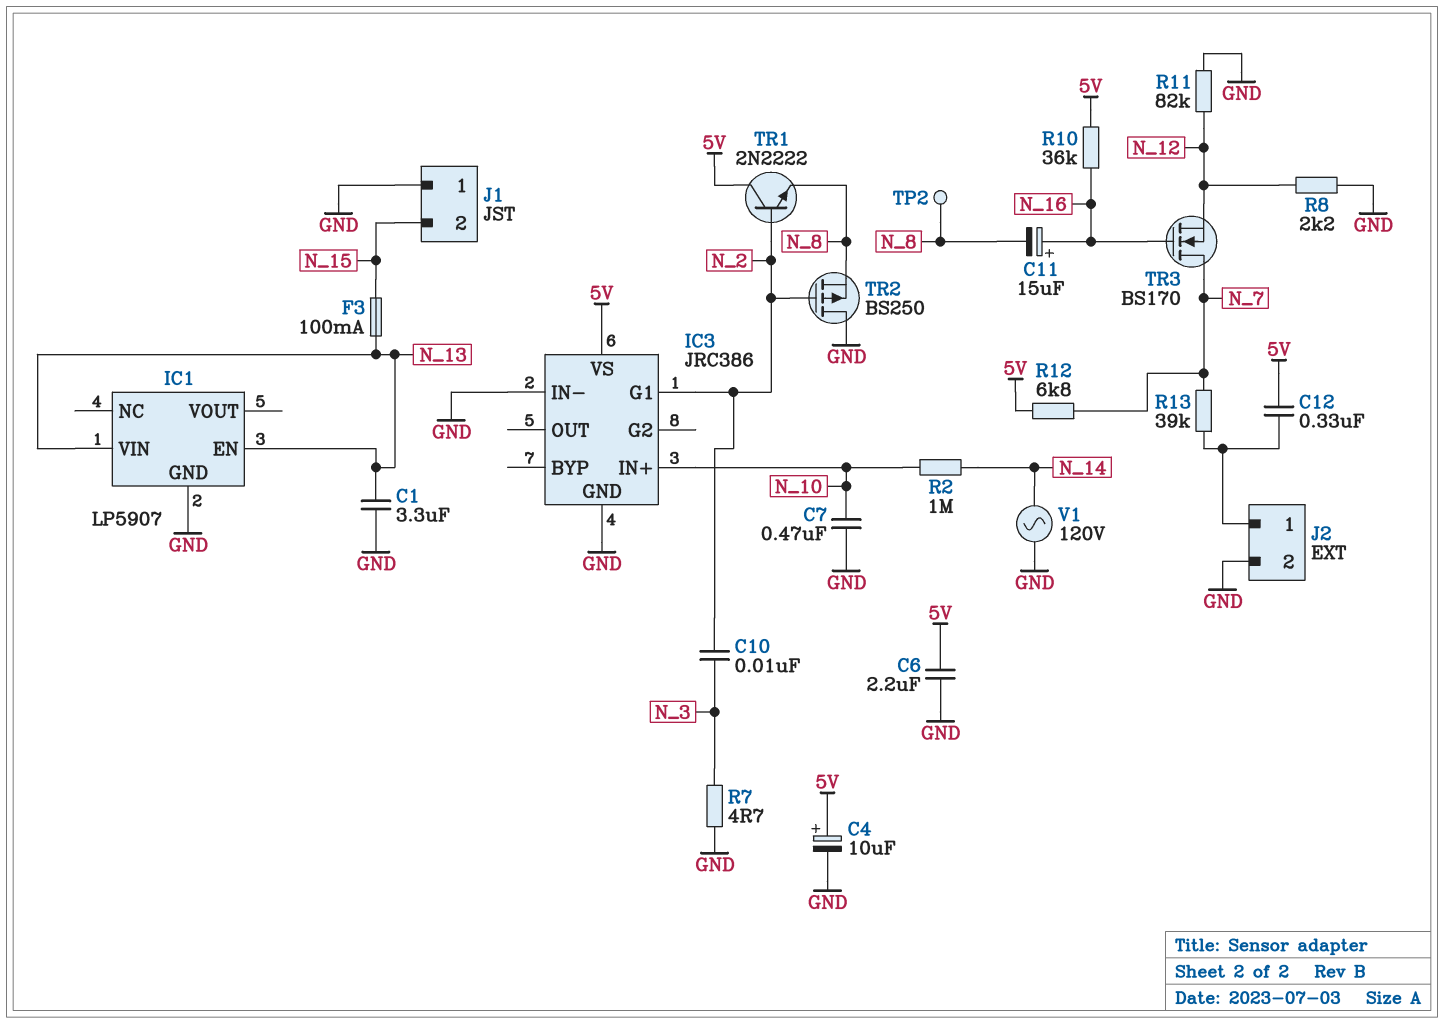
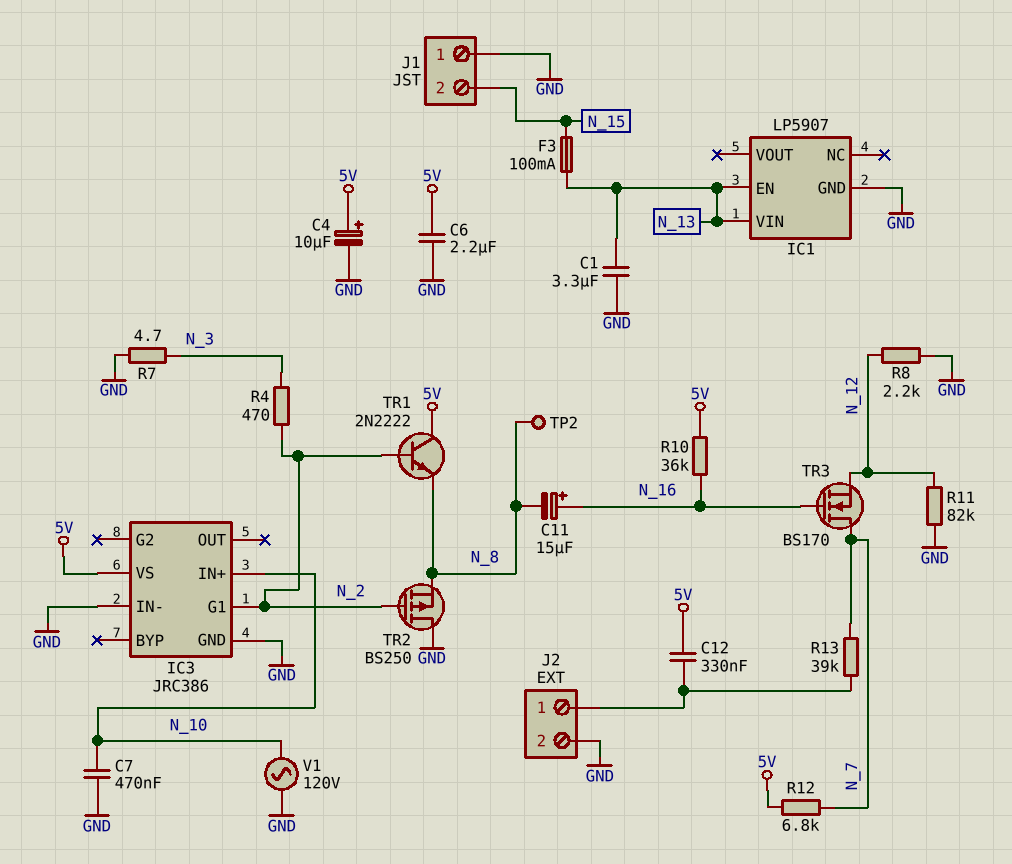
C10: 10nF (N_2, N_3) -> none
R2: 1M (N_10, N_14) -> none
R4: none -> 470 (N_2, N_3)
V1: AC 120V (GND, N_14) -> AC 120V (GND, N_10)

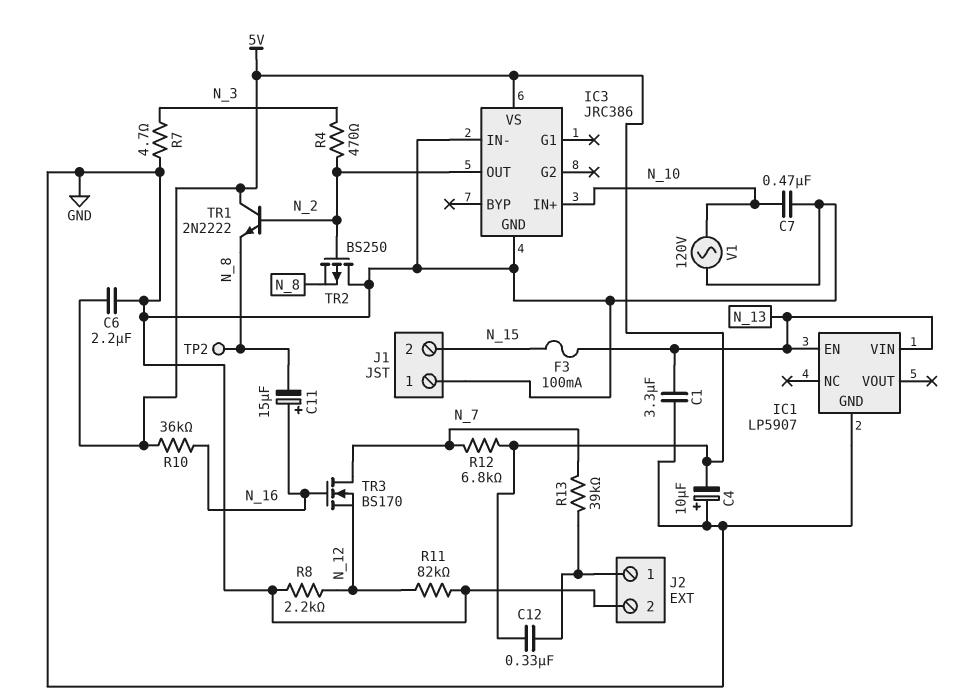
C4: 10uF (plus 5V, minus GND) -> 10uF (plus GND, minus 5V)
IC3 pin G1: N_2 -> none
IC3 pin OUT: none -> N_2

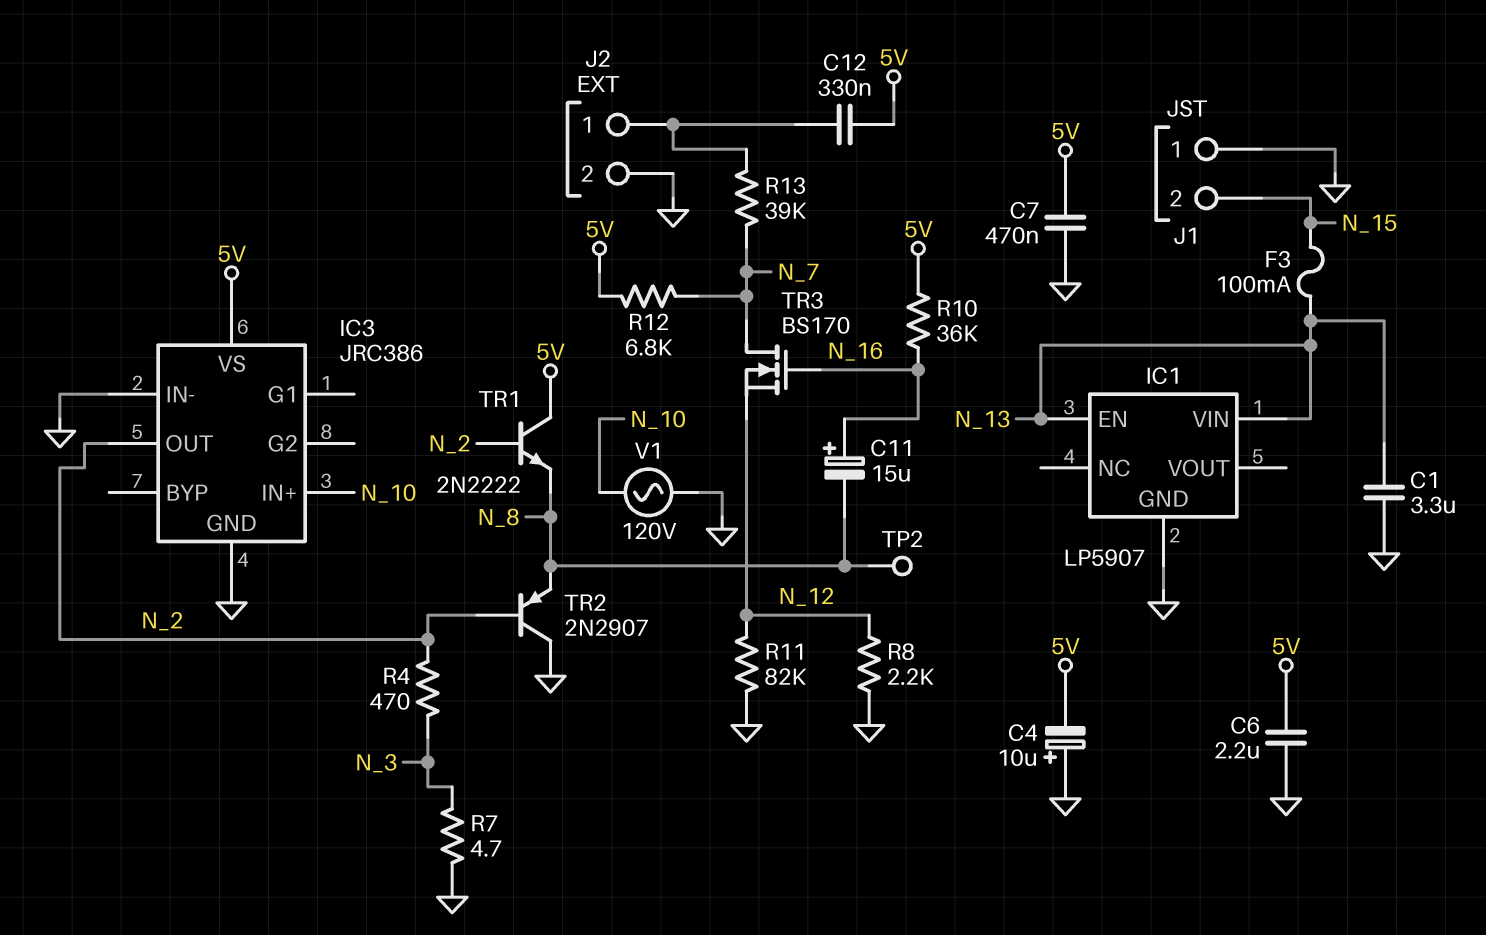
C7: 470nF (GND, N_10) -> 470nF (5V, GND)
TR2: PMOS BS250 (G N_2, D GND, S N_8) -> PNP 2N2907 (B N_2, C GND, E N_8)

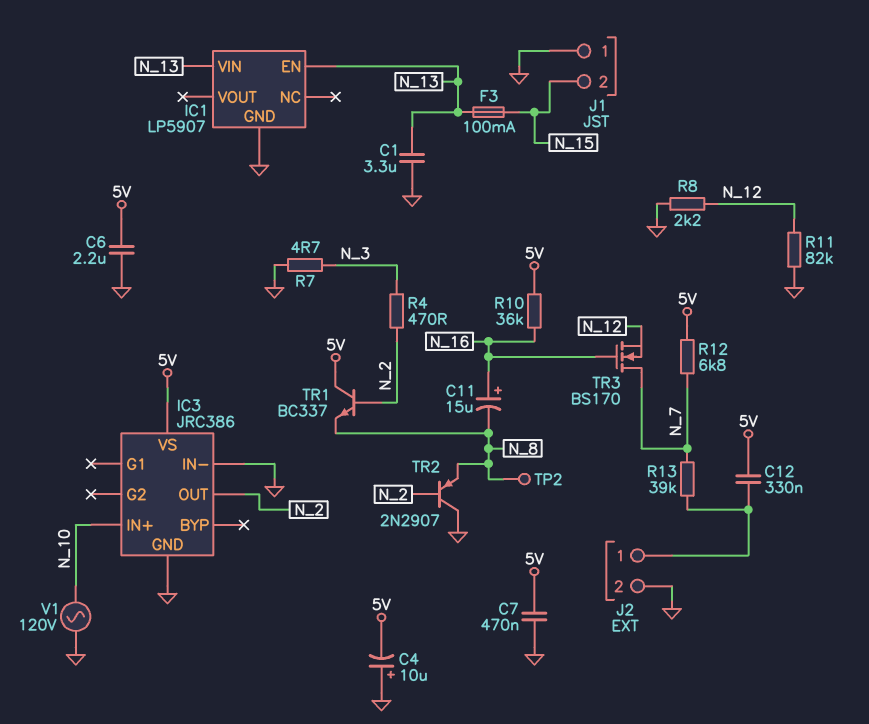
TR1: NPN 2N2222 (B N_2, C 5V, E N_8) -> NPN BC337 (B N_2, C 5V, E N_8)

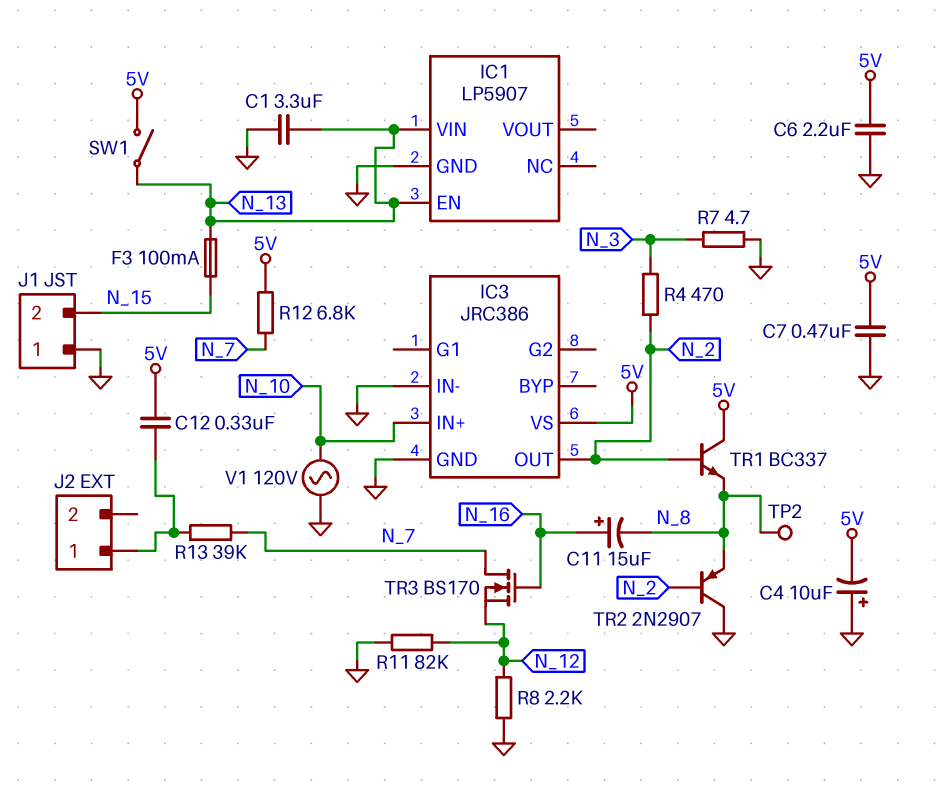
J2 pin 2: GND -> none
R10: 36k (5V, N_16) -> none
SW1: none -> switch (5V, N_13)

